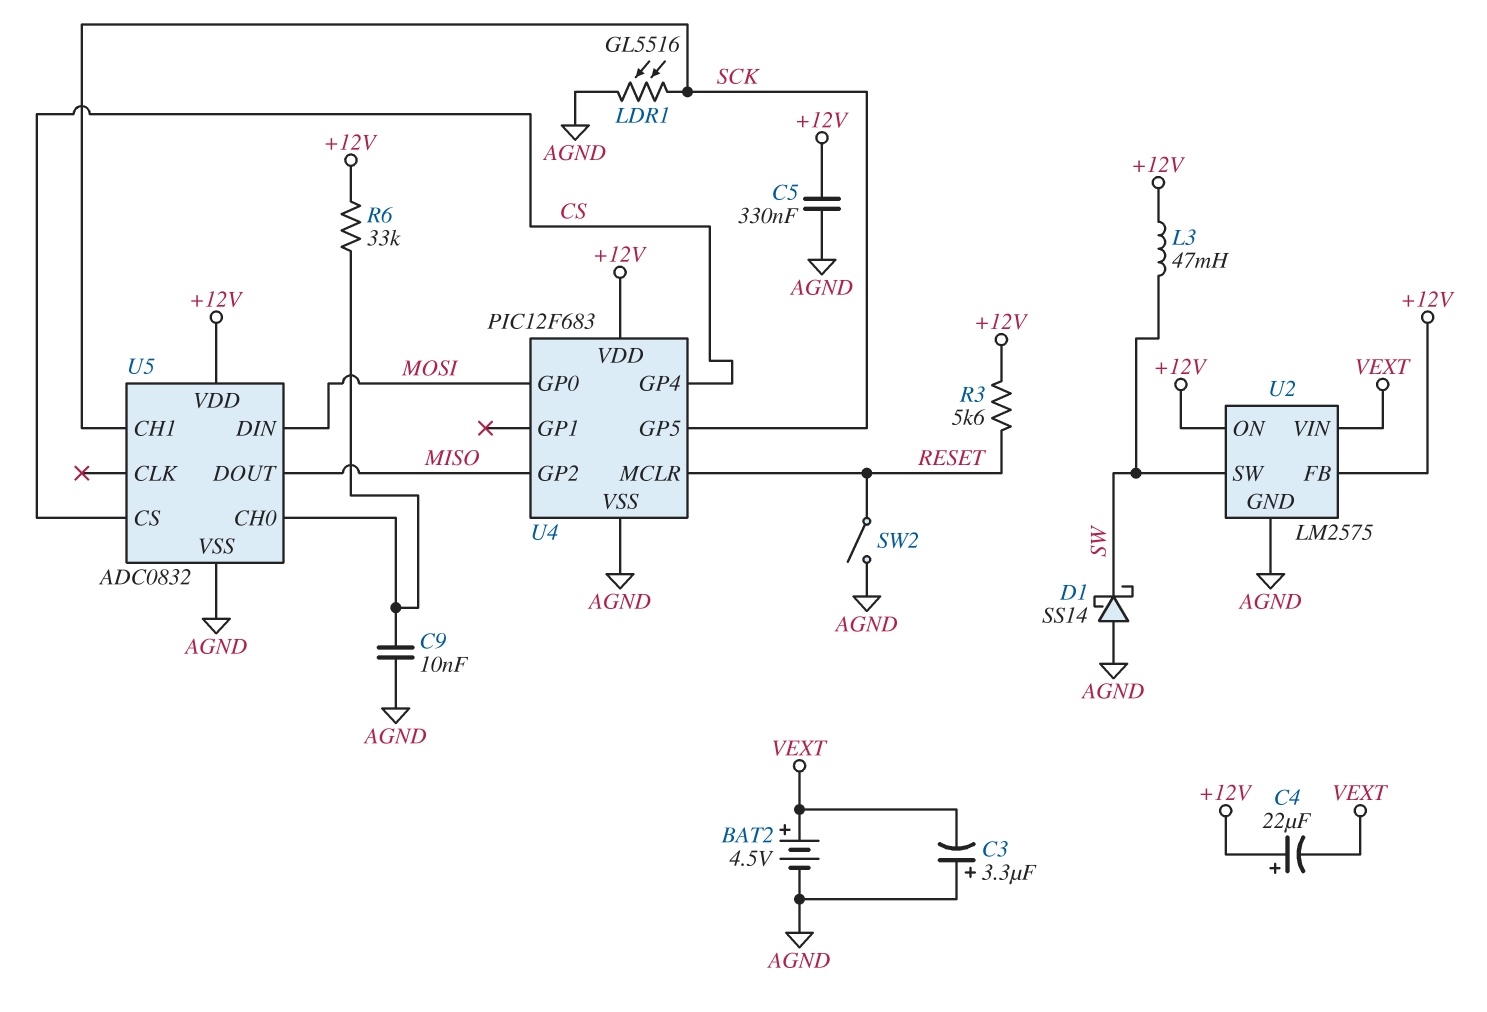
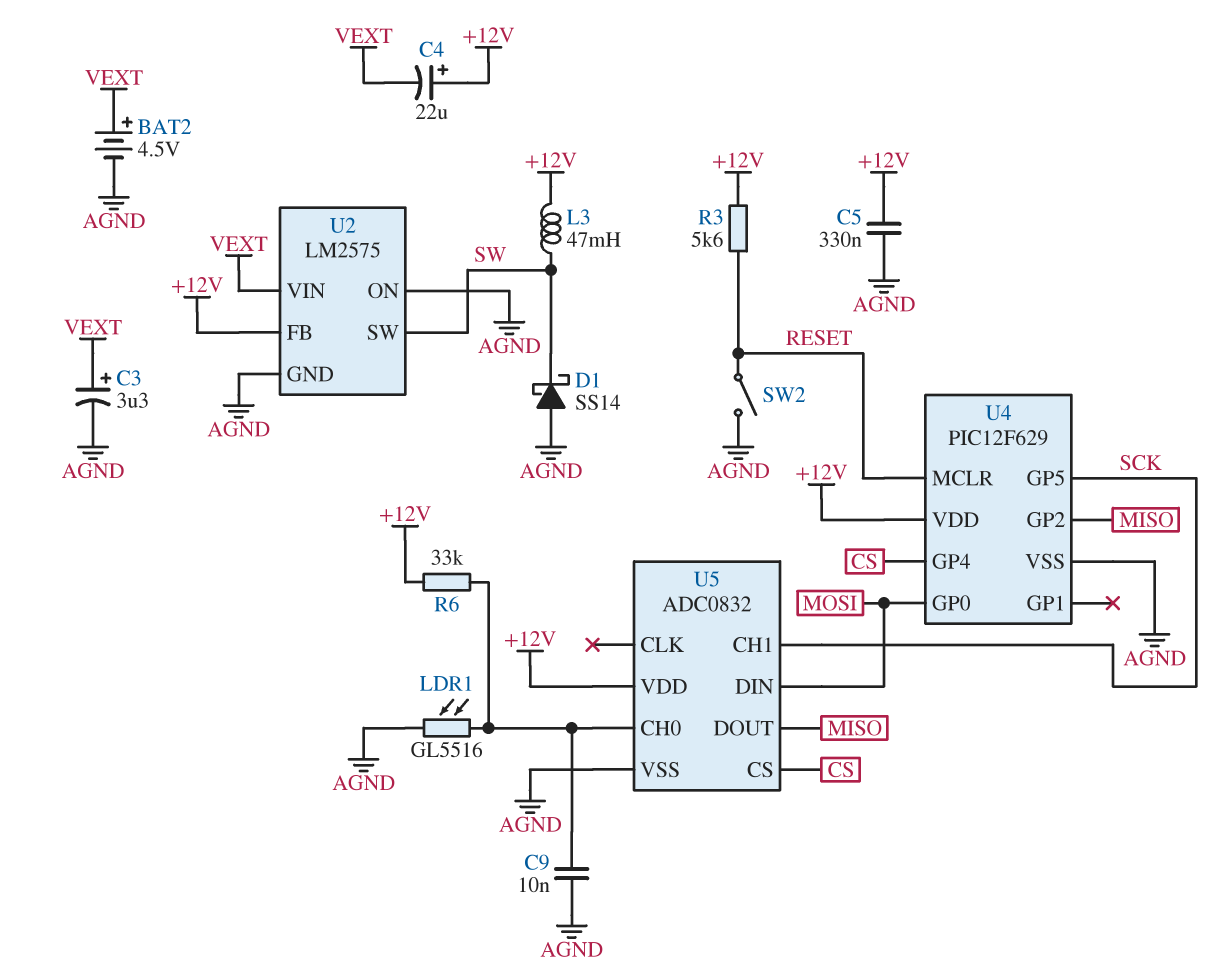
C3: 3.3uF (plus AGND, minus VEXT) -> 3.3uF (plus VEXT, minus AGND)
LDR1: GL5516 (AGND, SCK) -> GL5516 (AGND, U5/CH0)
U2 pin ON: +12V -> AGND
U4: PIC12F683 -> PIC12F629

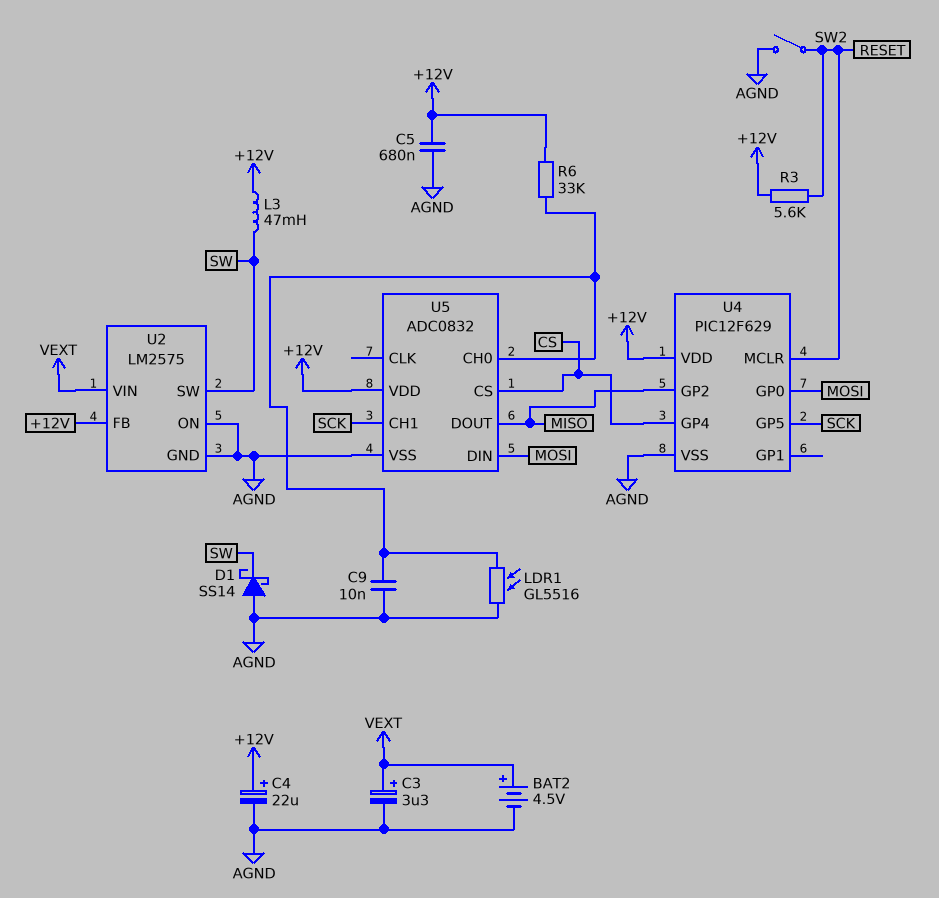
C4: 22uF (plus +12V, minus VEXT) -> 22uF (plus +12V, minus AGND)
C5: 330nF (+12V, AGND) -> 680nF (+12V, AGND)

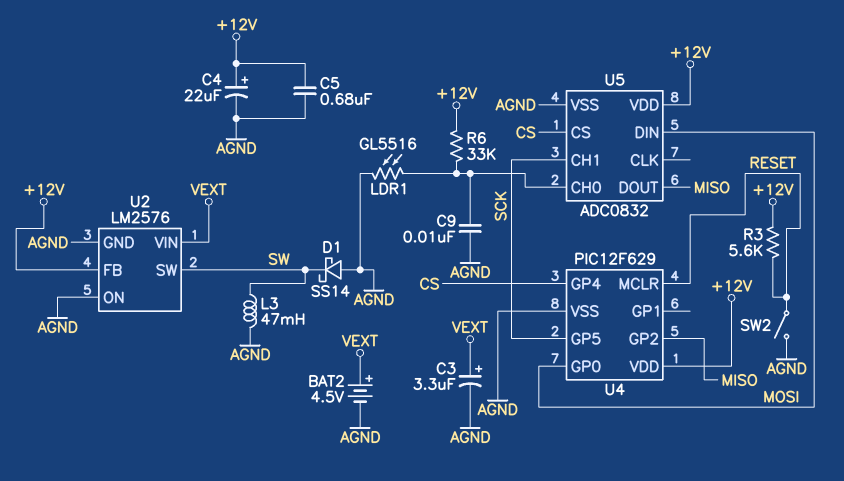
L3: 47mH (+12V, SW) -> 47mH (AGND, SW)
U2: LM2575 -> LM2576

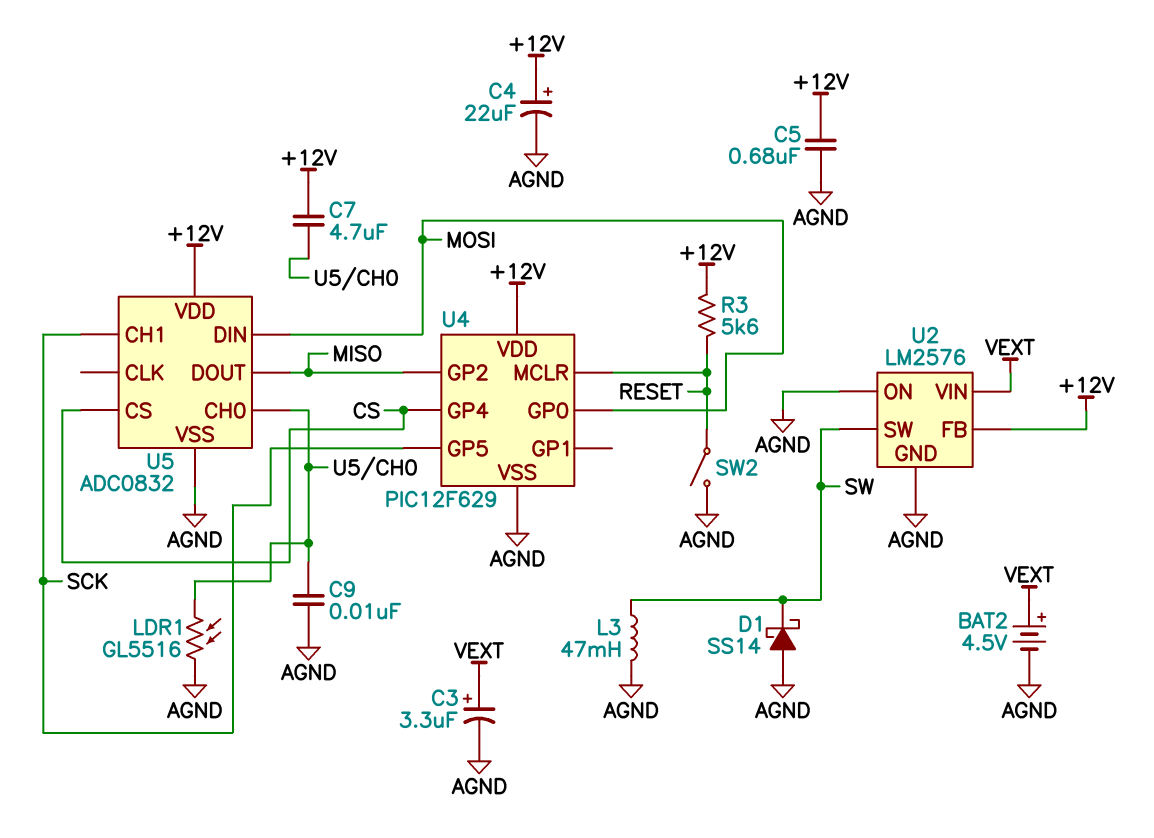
C7: none -> 4.7uF (+12V, U5/CH0)
R6: 33k (+12V, U5/CH0) -> none

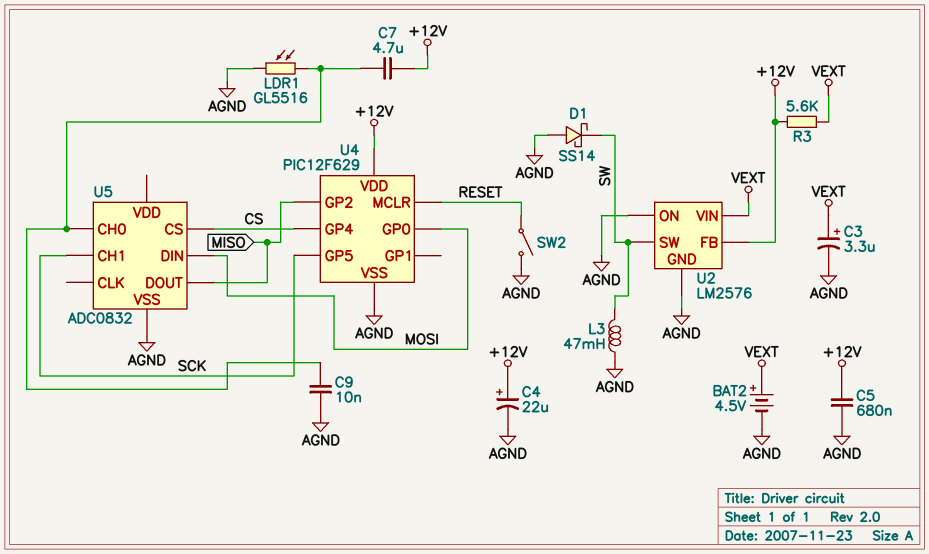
R3: 5.6k (+12V, RESET) -> 5.6k (+12V, VEXT)
U5 pin VDD: +12V -> none

